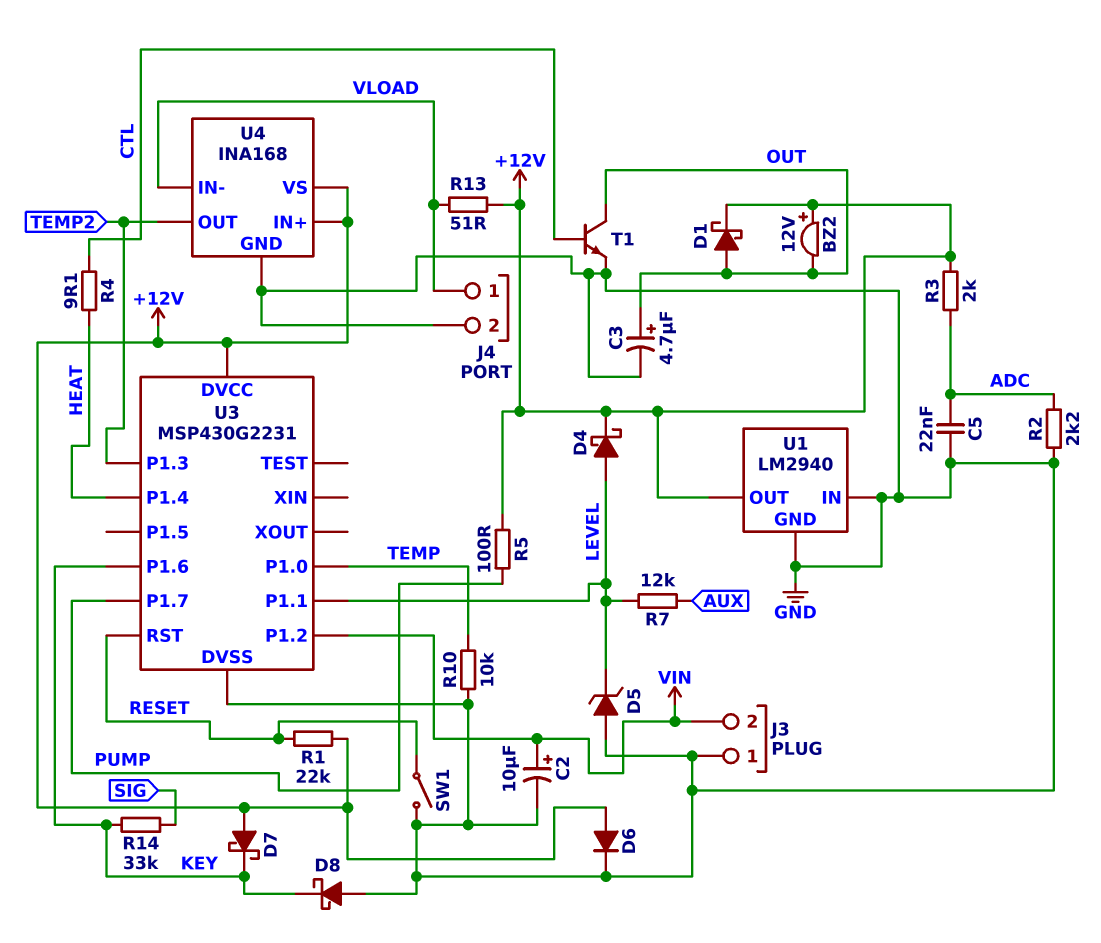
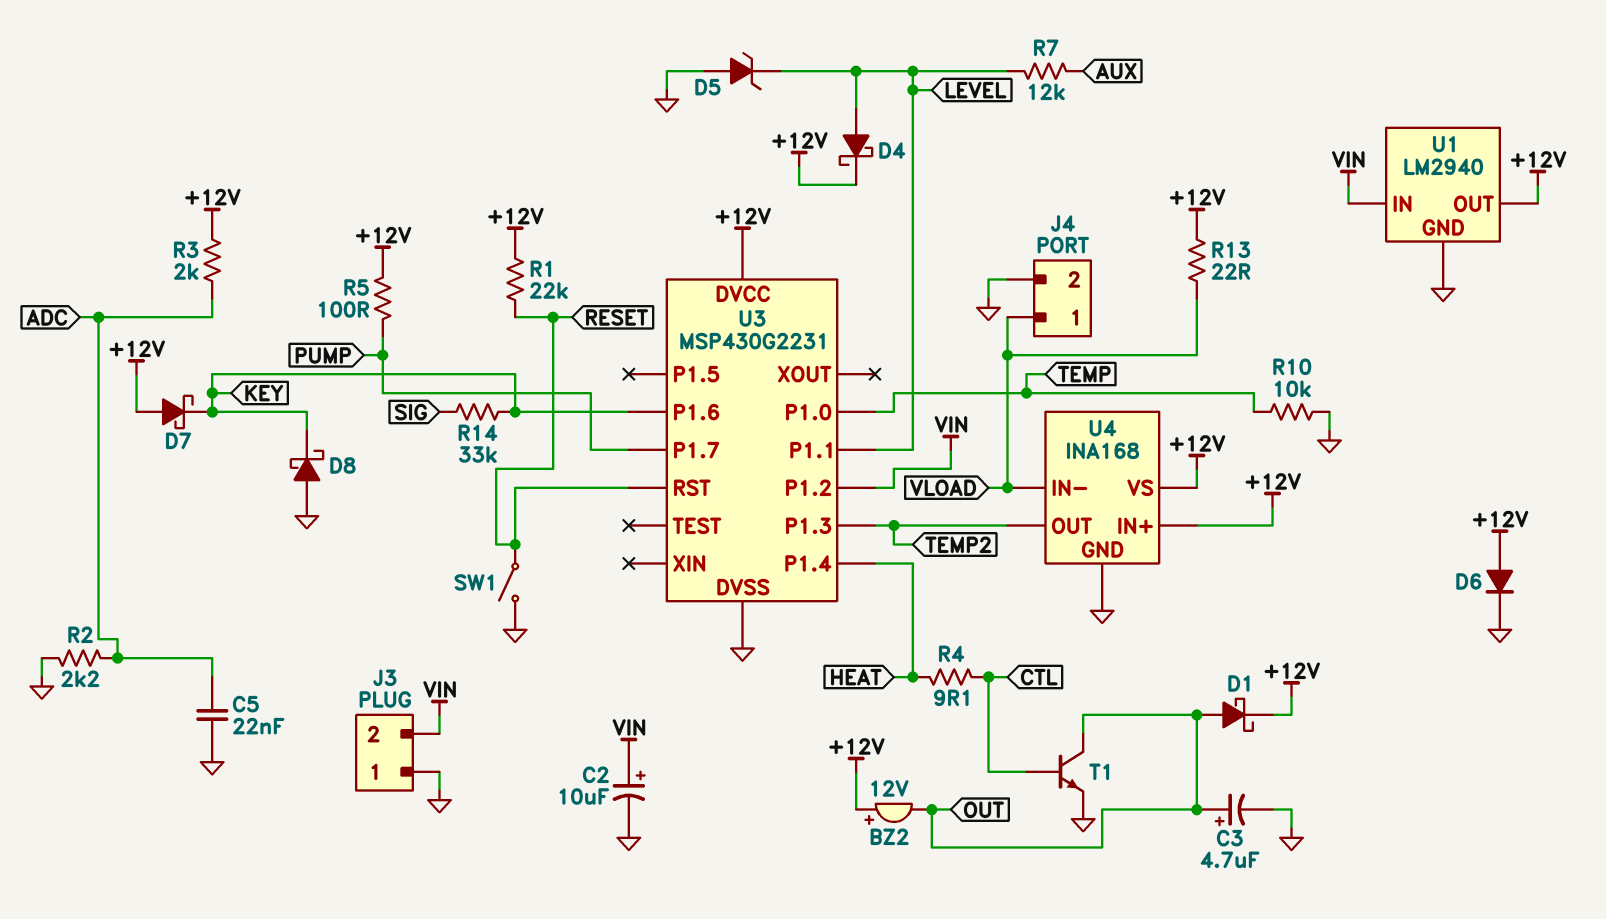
R13: 51 (+12V, VLOAD) -> 22 (+12V, VLOAD)
U1 pin IN: GND -> VIN

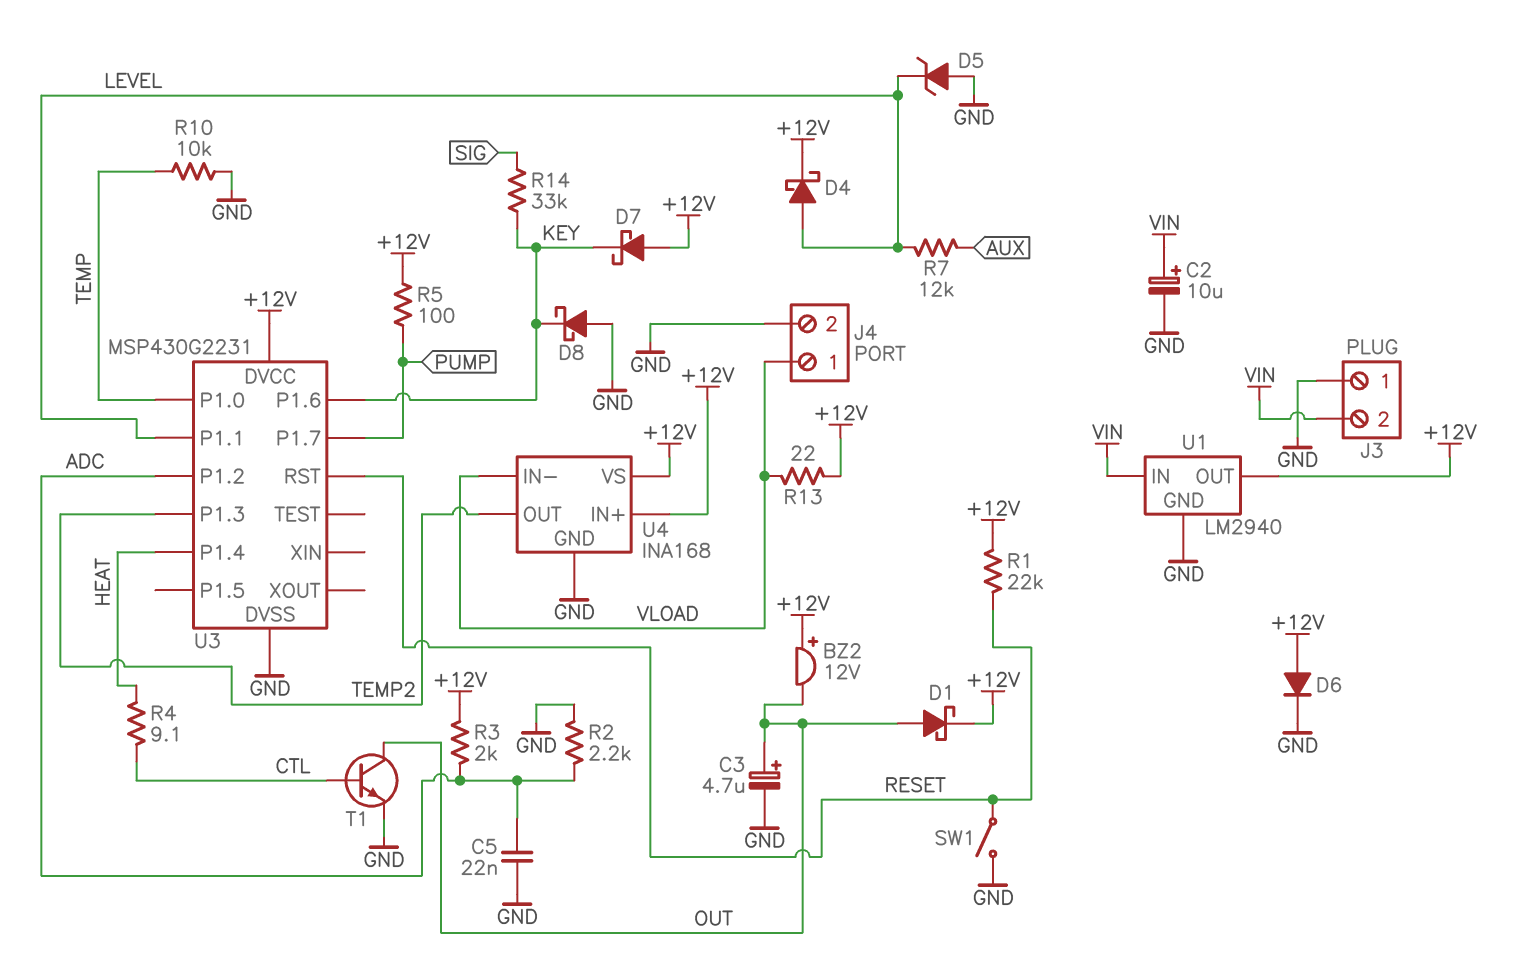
U3 pin P1.2: VIN -> ADC

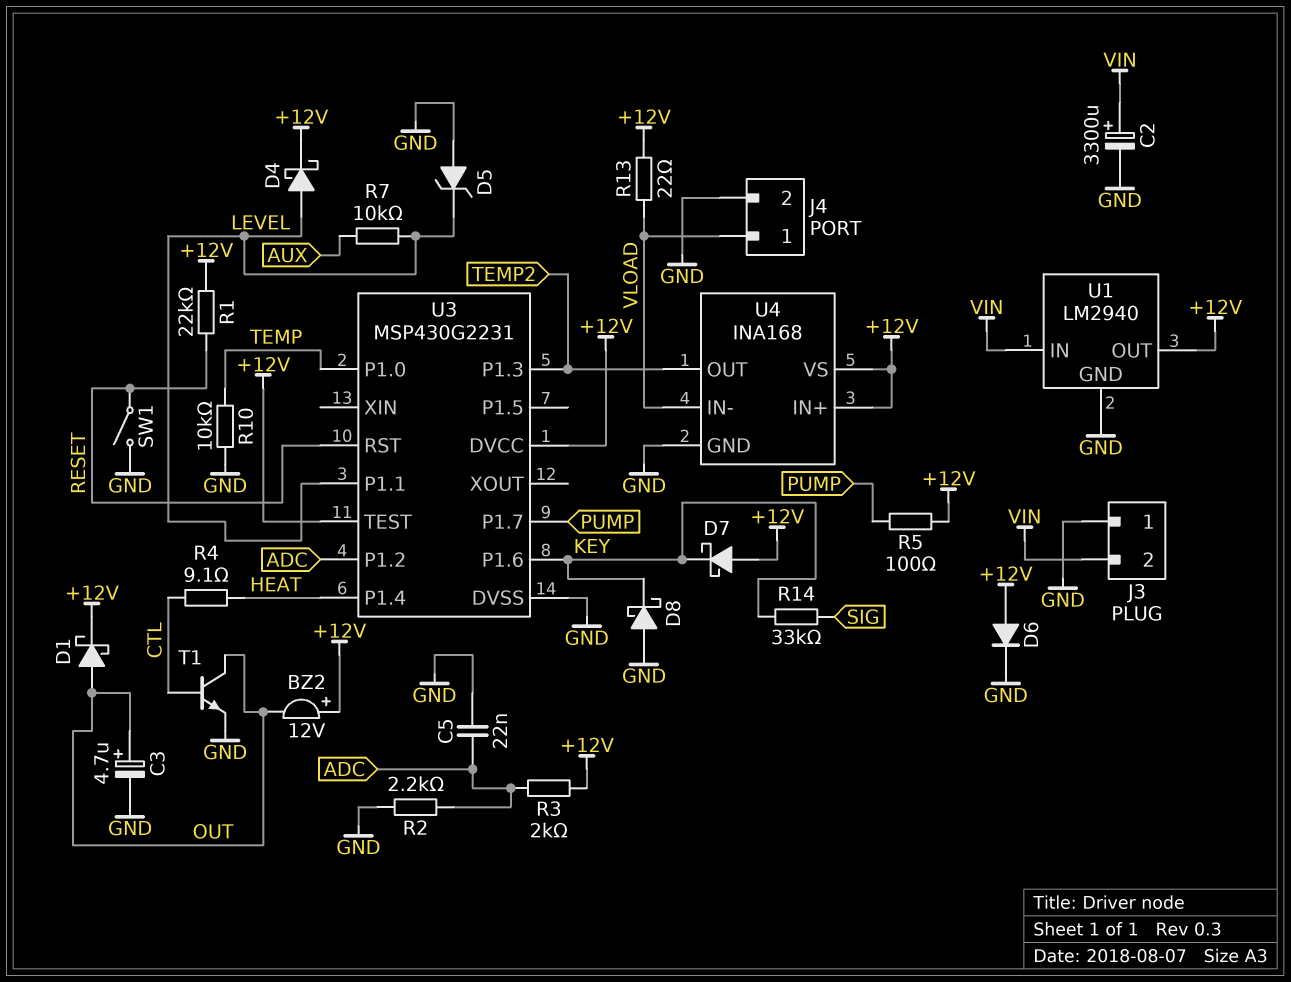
C2: 10uF (plus VIN, minus GND) -> 3300uF (plus VIN, minus GND)
R7: 12k (AUX, LEVEL) -> 10k (AUX, LEVEL)
U3 pin TEST: none -> +12V

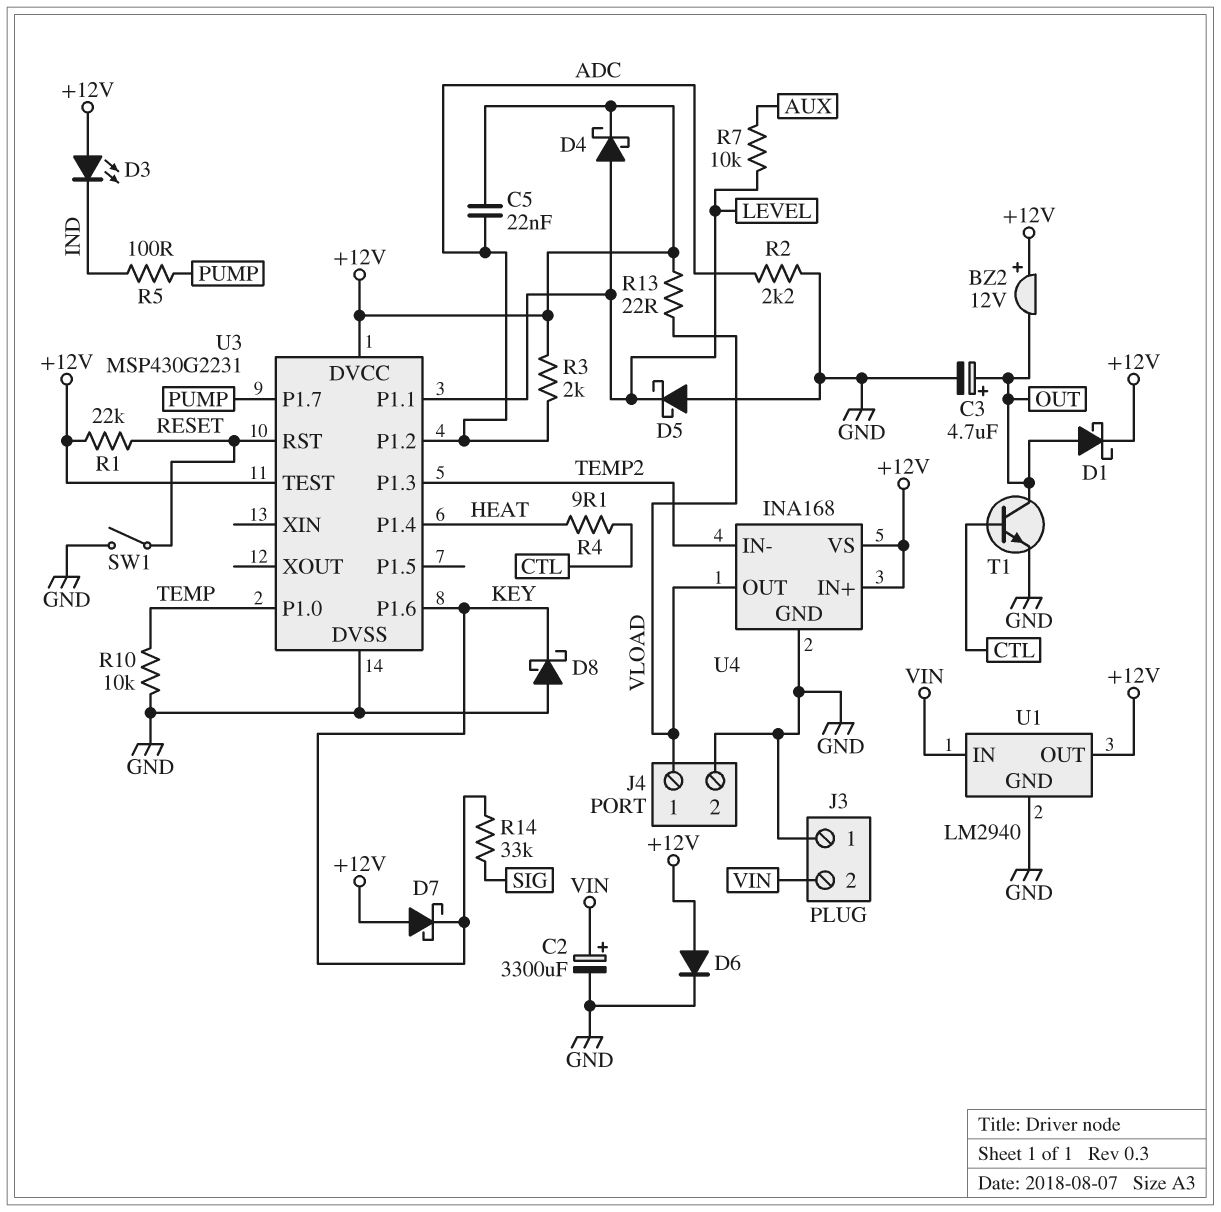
C5: 22nF (ADC, GND) -> 22nF (+12V, ADC)
D3: none -> LED (A +12V, K IND)
D5: zener (A GND, K LEVEL) -> schottky (A GND, K LEVEL)
R5: 100 (+12V, PUMP) -> 100 (IND, PUMP)
U4 pin IN-: VLOAD -> TEMP2
U4 pin OUT: TEMP2 -> VLOAD

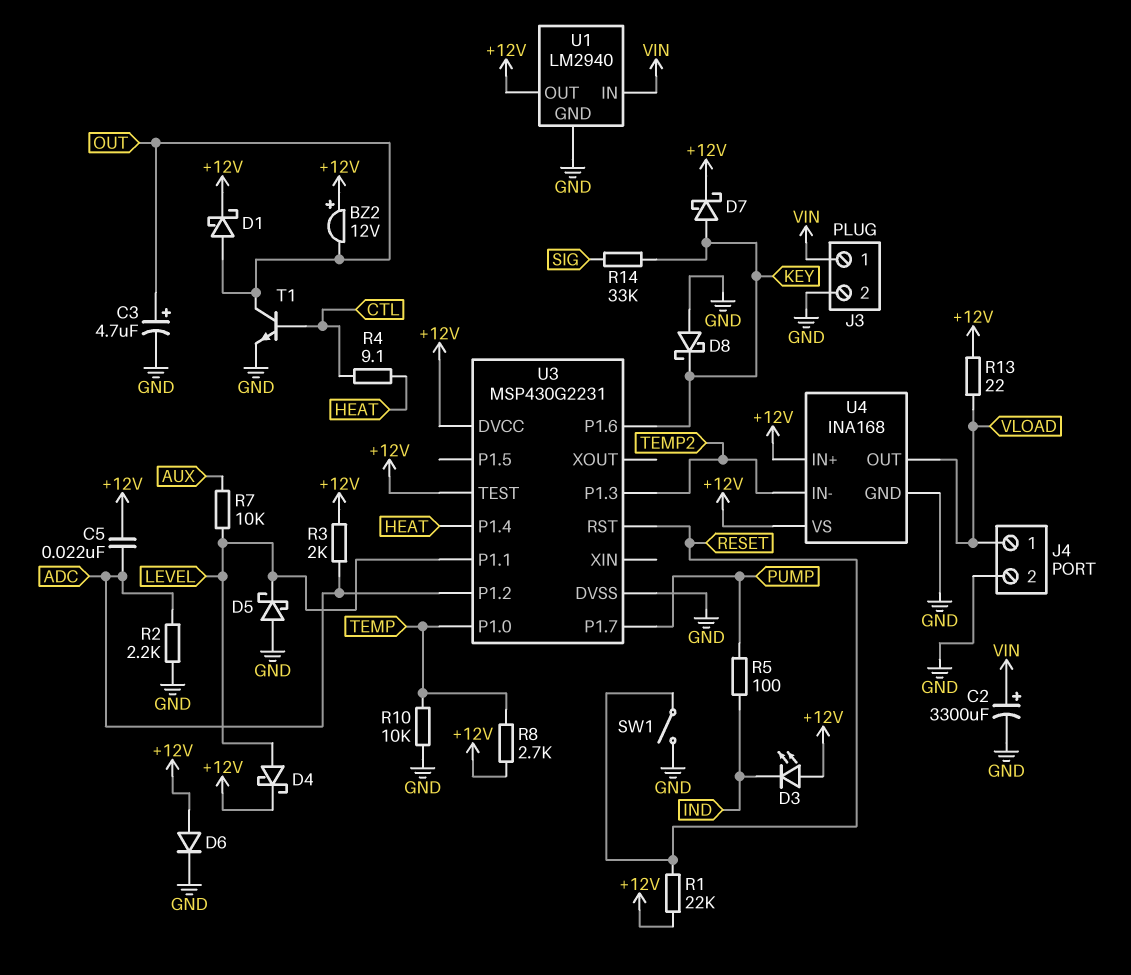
D7: schottky (A +12V, K KEY) -> schottky (A KEY, K +12V)
J3 pin 1: GND -> VIN
J3 pin 2: VIN -> GND
R8: none -> 2.7k (+12V, TEMP)

